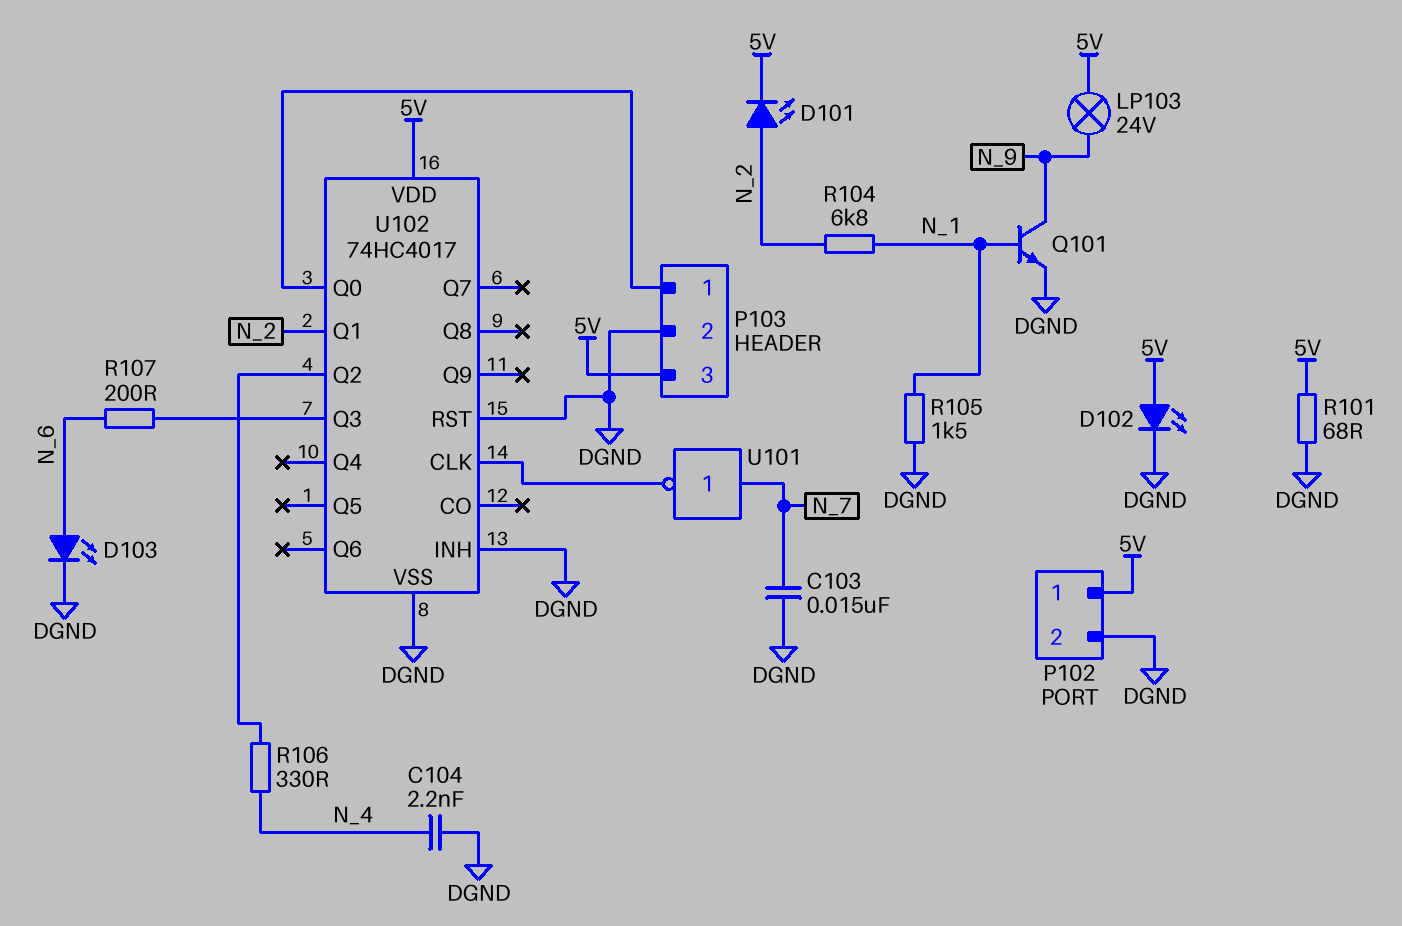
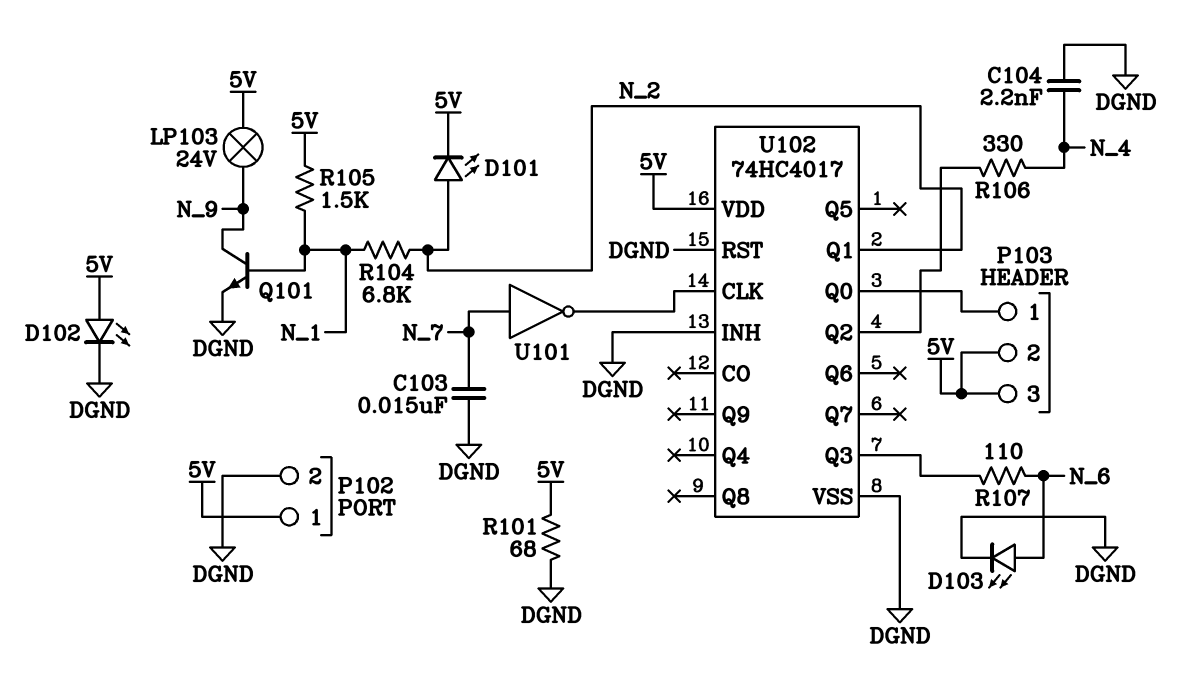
P103 pin 2: DGND -> 5V
R105: 1.5k (DGND, N_1) -> 1.5k (5V, N_1)
R107: 200 (N_6, U102/Q3) -> 110 (N_6, U102/Q3)

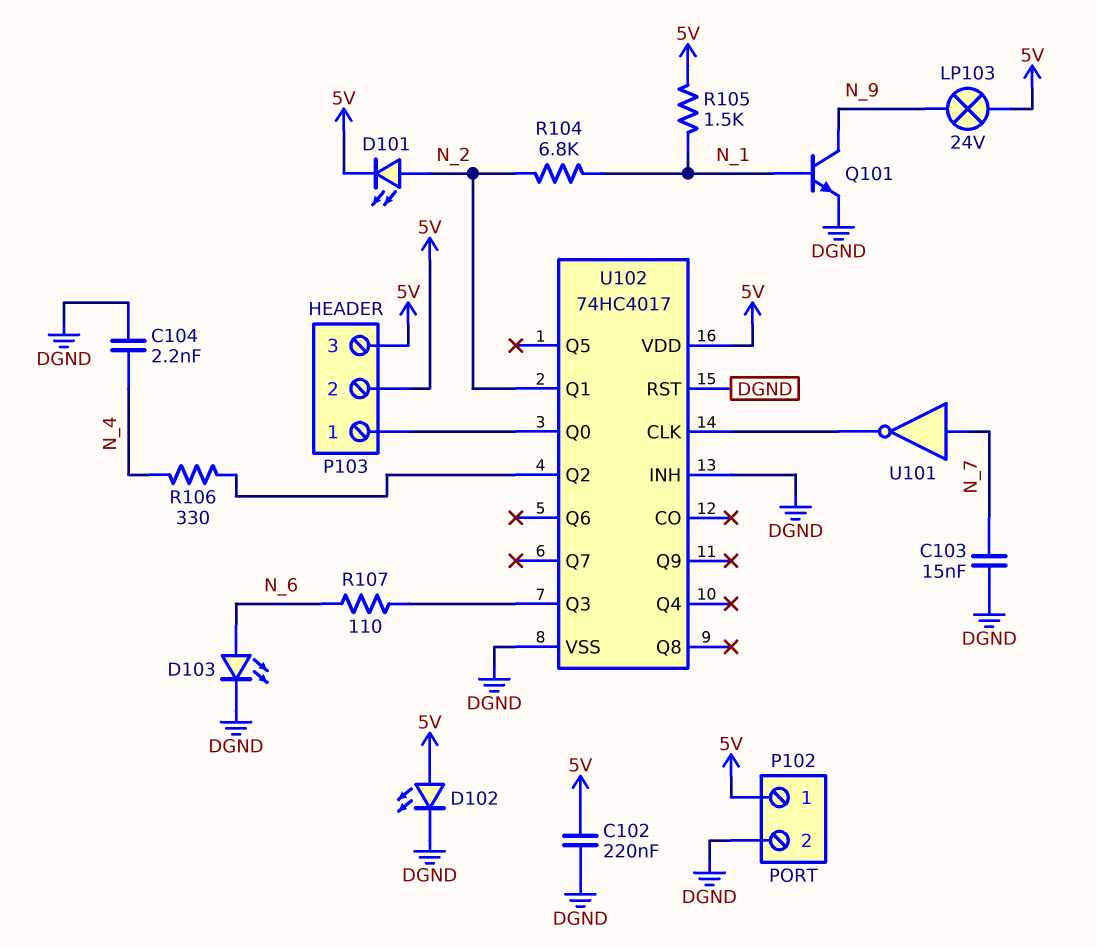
C102: none -> 220nF (5V, DGND)
R101: 68 (5V, DGND) -> none

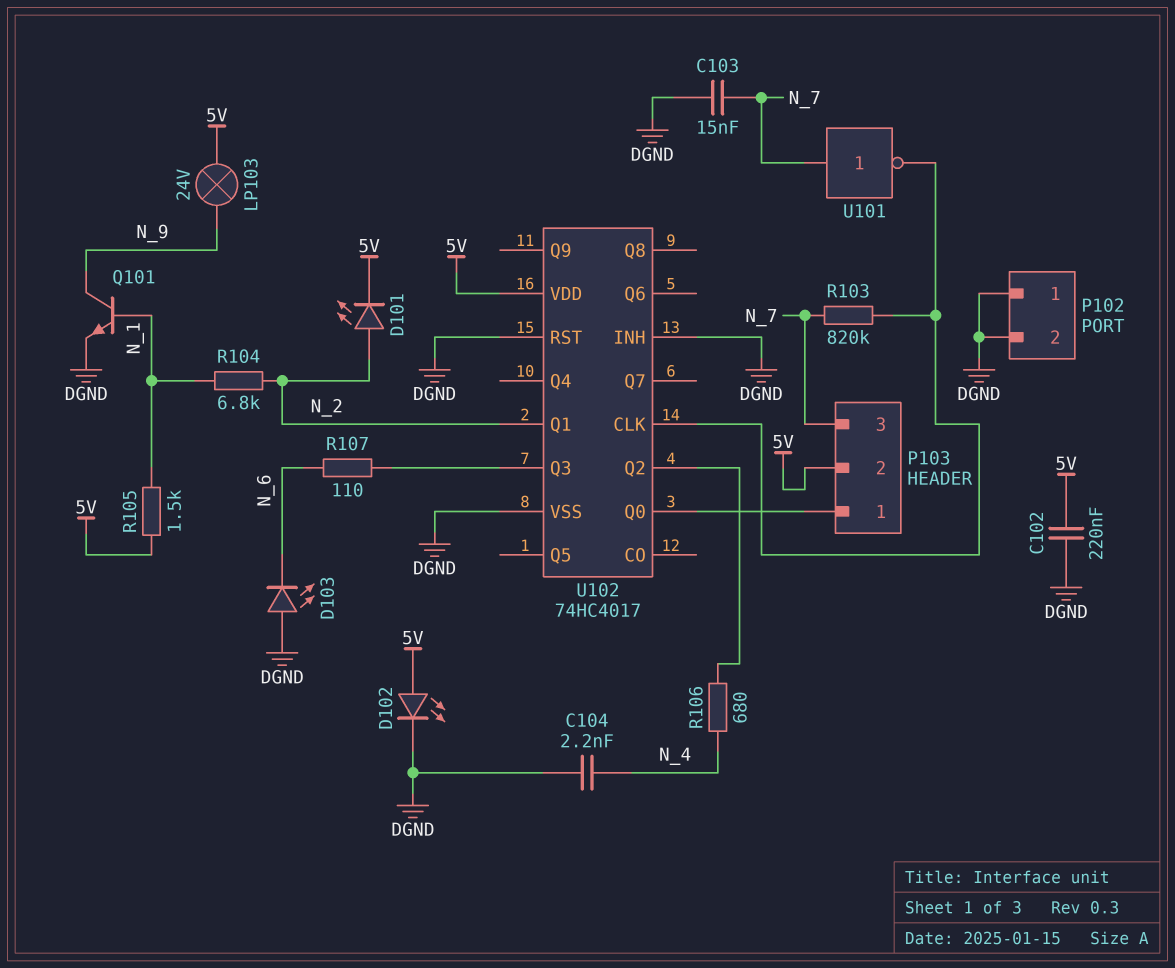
D103: LED (A N_6, K DGND) -> LED (A DGND, K N_6)
P102 pin 1: 5V -> DGND
P103 pin 3: 5V -> N_7
R103: none -> 820k (N_7, U102/CLK)
R106: 330 (N_4, U102/Q2) -> 680 (N_4, U102/Q2)

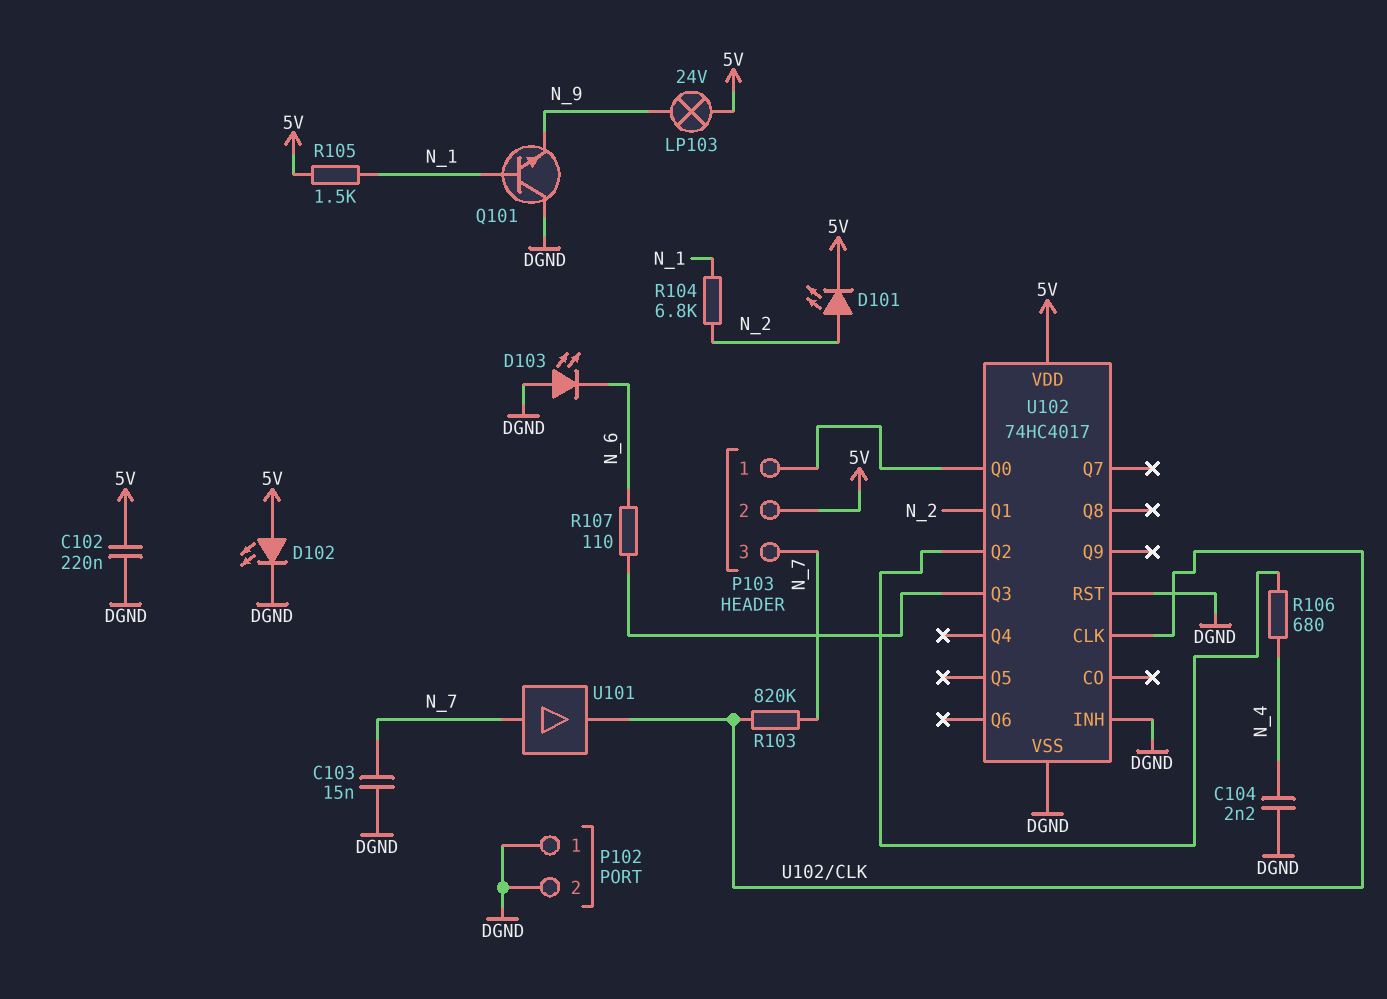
Q101: NPN (B N_1, C N_9, E DGND) -> NPN (B N_1, C DGND, E N_9)
U101: NOT (in N_7, out U102/CLK) -> buffer (in N_7, out U102/CLK)

